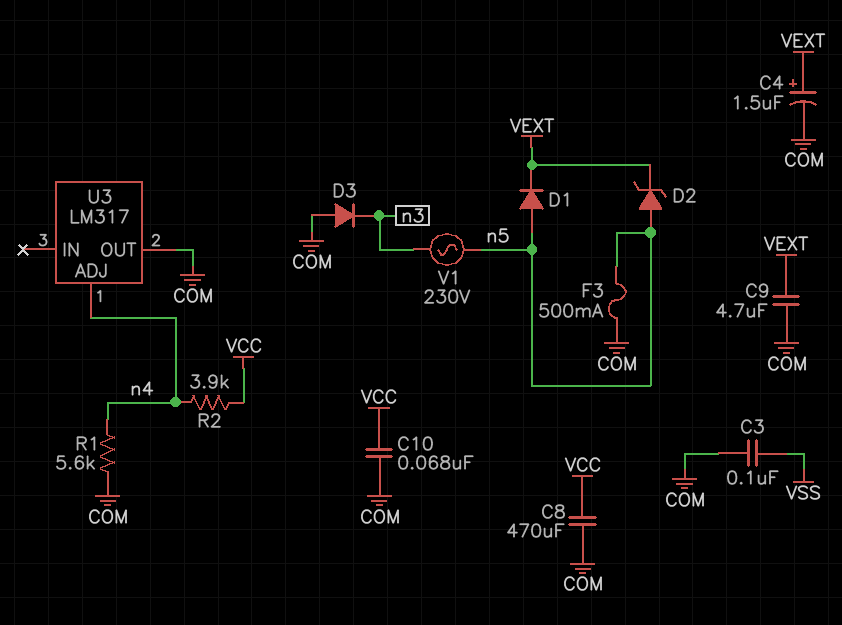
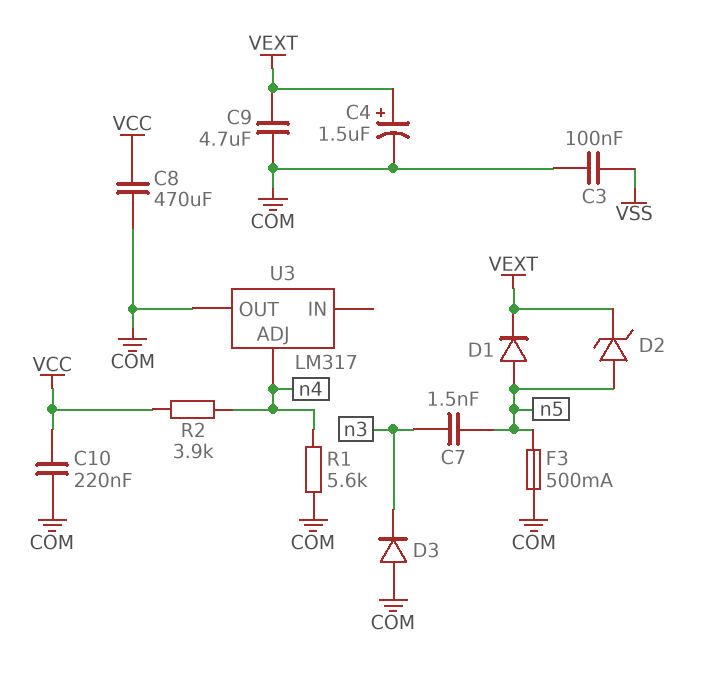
C7: none -> 1.5nF (n3, n5)
C10: 68nF (COM, VCC) -> 220nF (COM, VCC)
V1: AC 230V (n3, n5) -> none

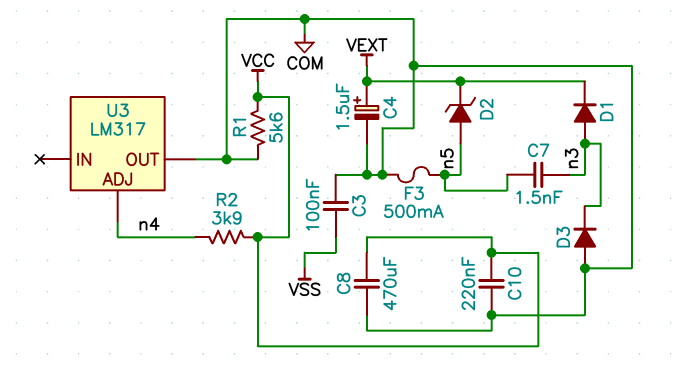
C9: 4.7uF (COM, VEXT) -> none
D1: diode (A n5, K VEXT) -> diode (A n3, K VEXT)
R1: 5.6k (COM, n4) -> 5.6k (COM, VCC)

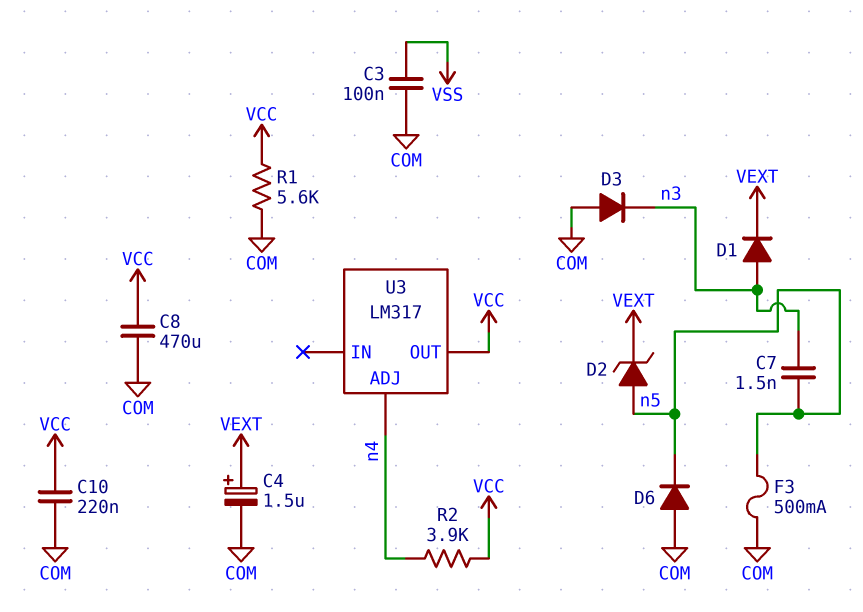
D6: none -> diode (A COM, K n5)
U3 pin OUT: COM -> VCC

